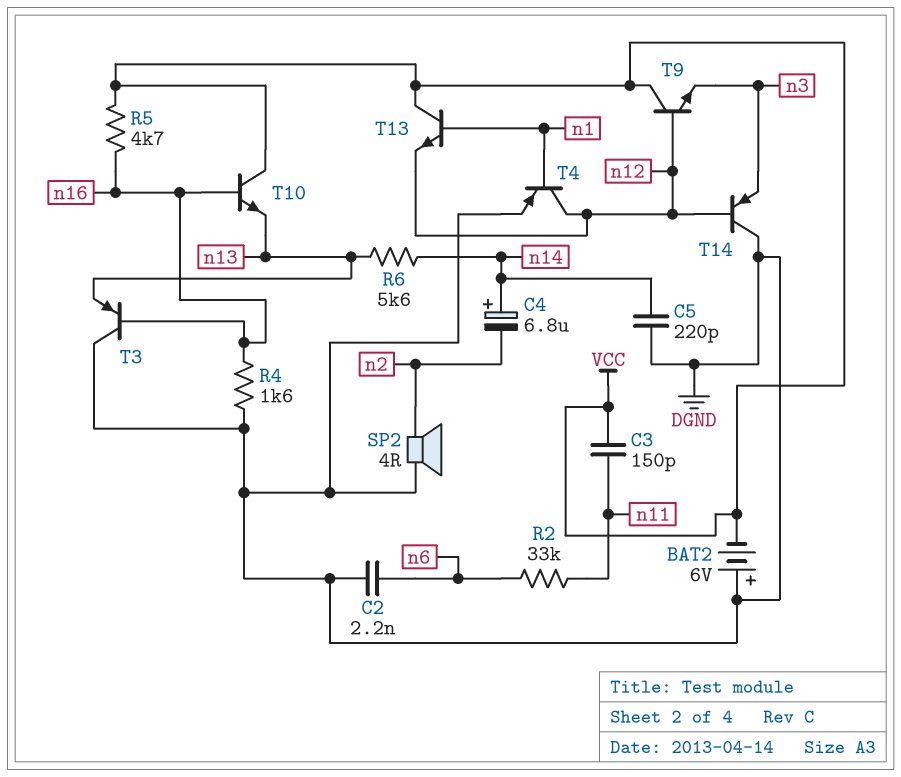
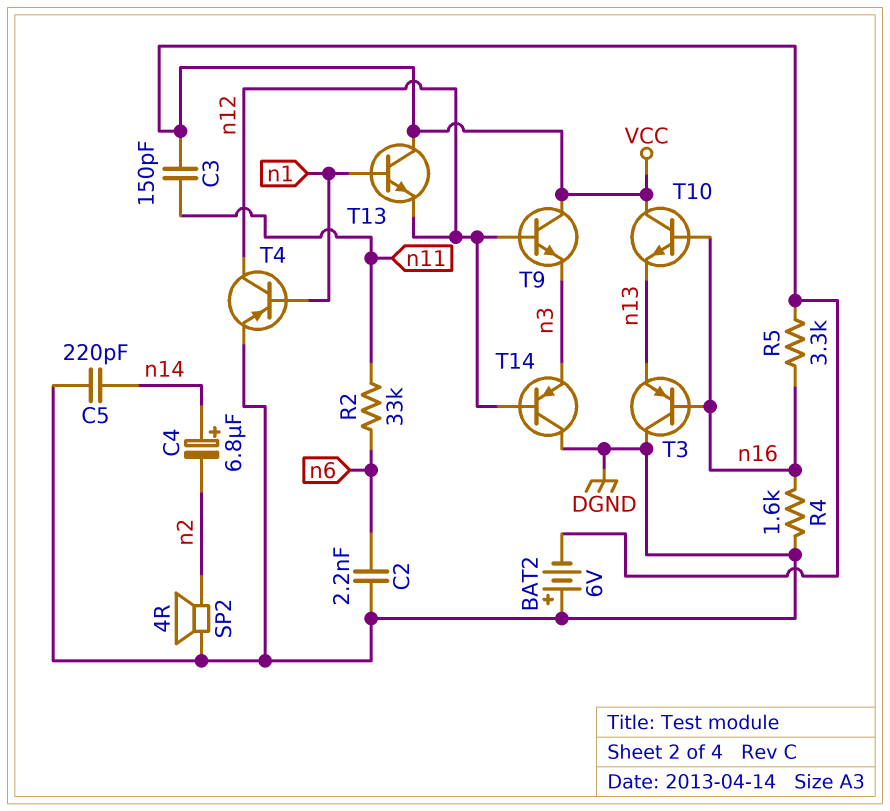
R5: 4.7k (VCC, n16) -> 3.3k (VCC, n16)
R6: 5.6k (n13, n14) -> none

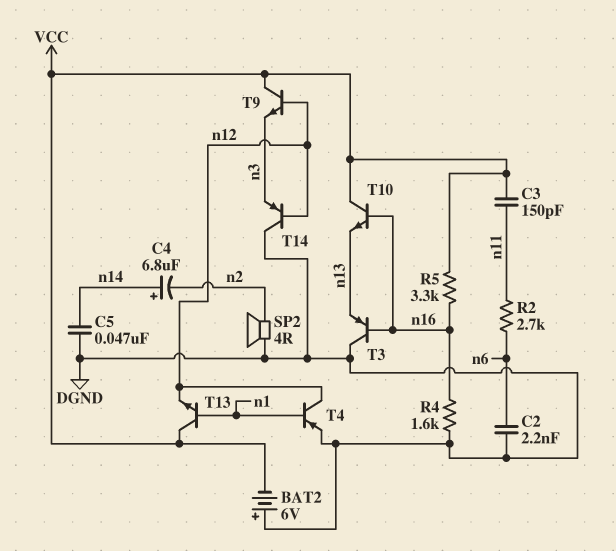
C5: 220pF (DGND, n14) -> 47nF (DGND, n14)
R2: 33k (n6, n11) -> 2.7k (n6, n11)

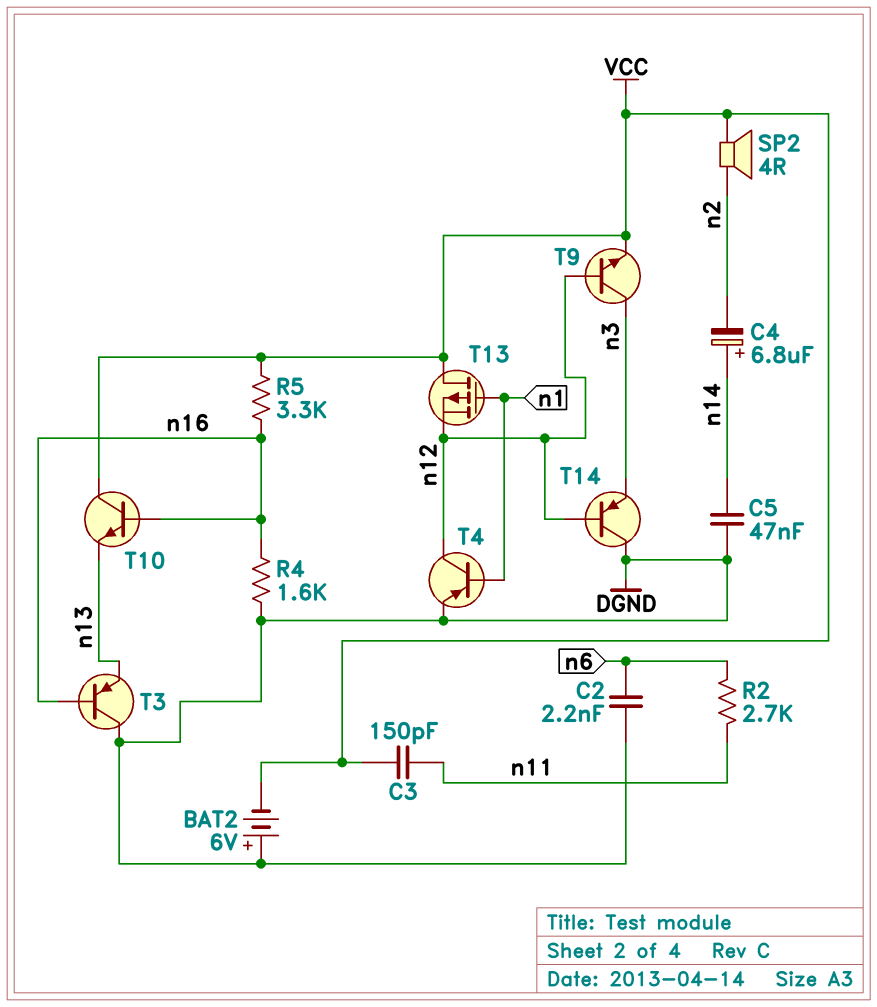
SP2: speaker 4R (DGND, n2) -> speaker 4R (VCC, n2)
T9: NPN (B n12, C VCC, E n3) -> NPN (B n12, C n3, E VCC)
T13: NPN (B n1, C VCC, E n12) -> PMOS (G n1, D VCC, S n12)

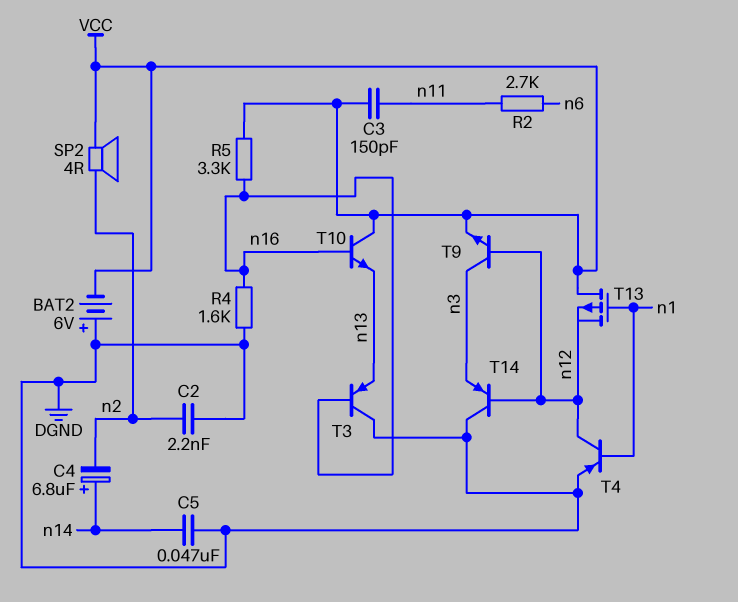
C2: 2.2nF (DGND, n6) -> 2.2nF (DGND, n2)

